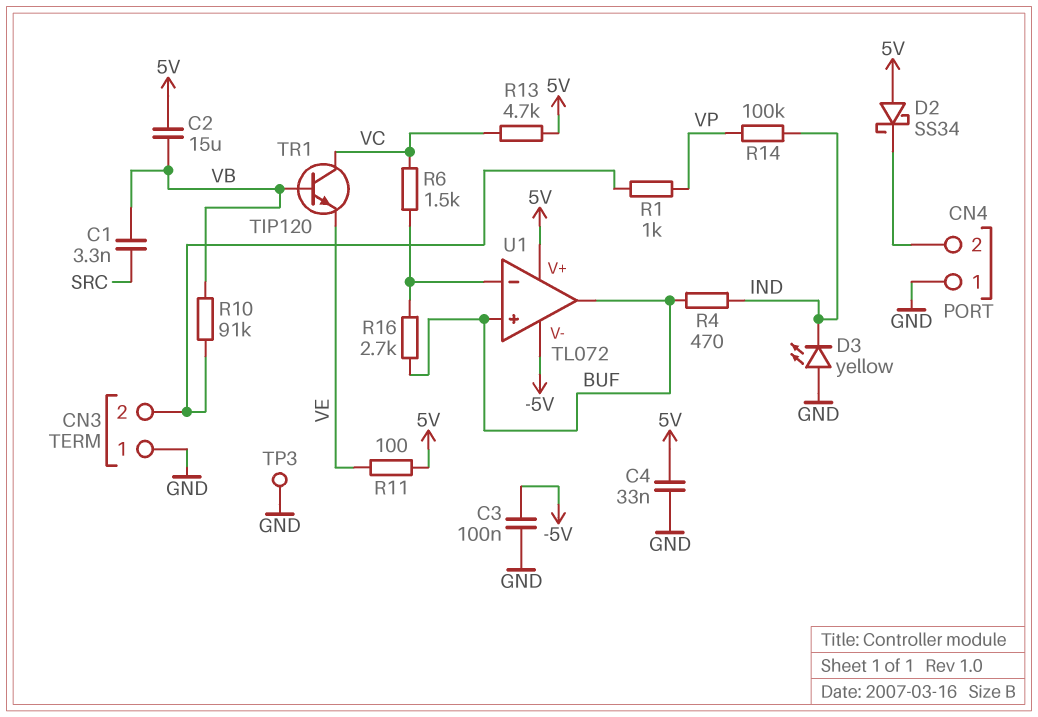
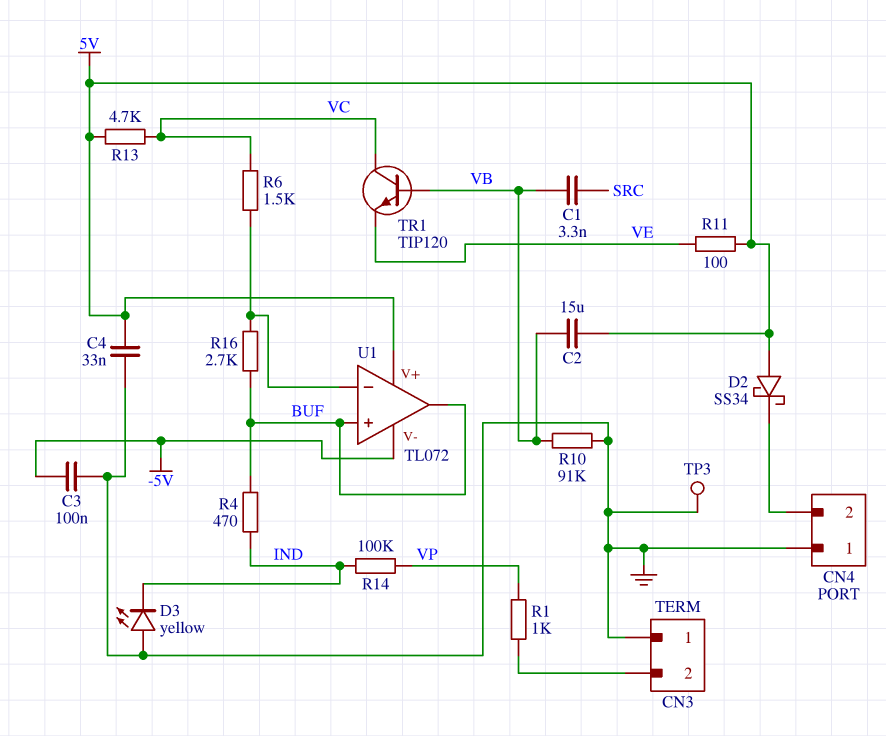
R10: 91k (CN3/2, VB) -> 91k (GND, VB)

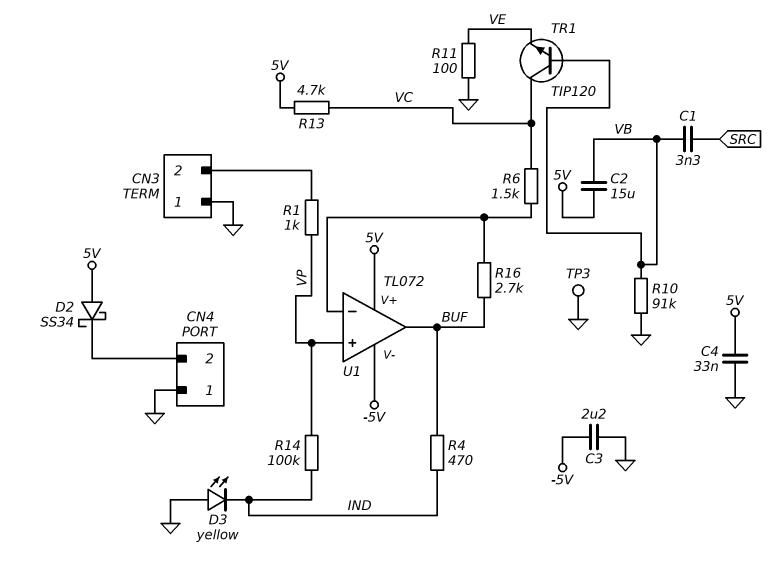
C3: 100nF (-5V, GND) -> 2.2uF (-5V, GND)
R11: 100 (5V, VE) -> 100 (GND, VE)
U1 pin in+: BUF -> VP

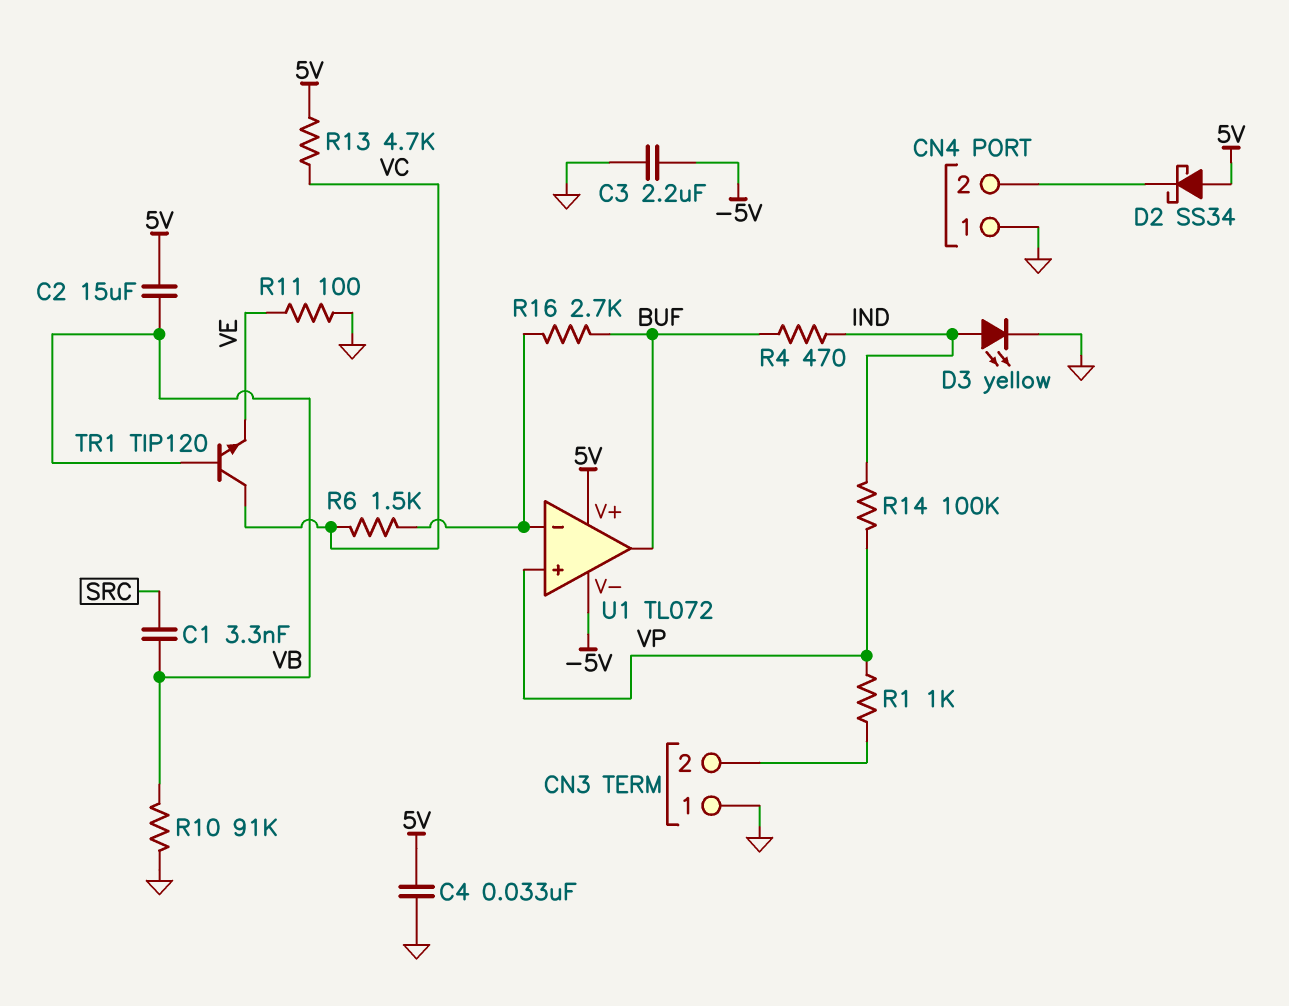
D3: LED yellow (A GND, K IND) -> LED yellow (A IND, K GND)
TP3: test point (GND) -> none

